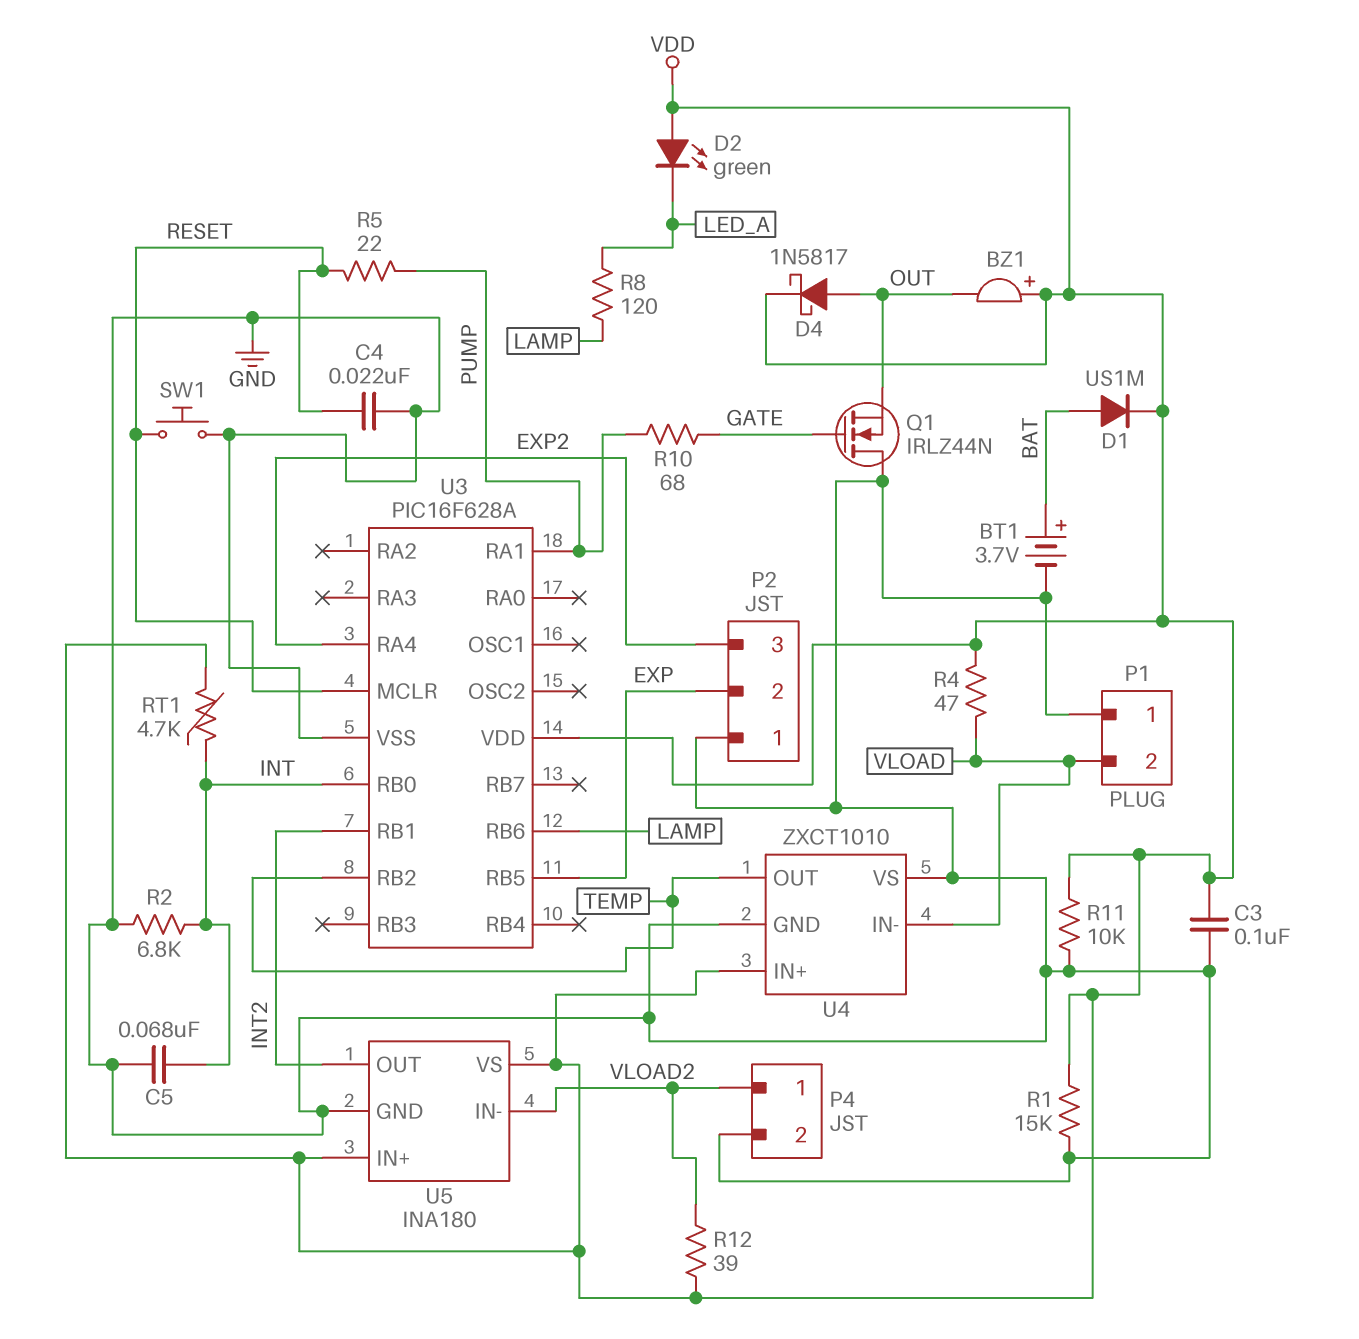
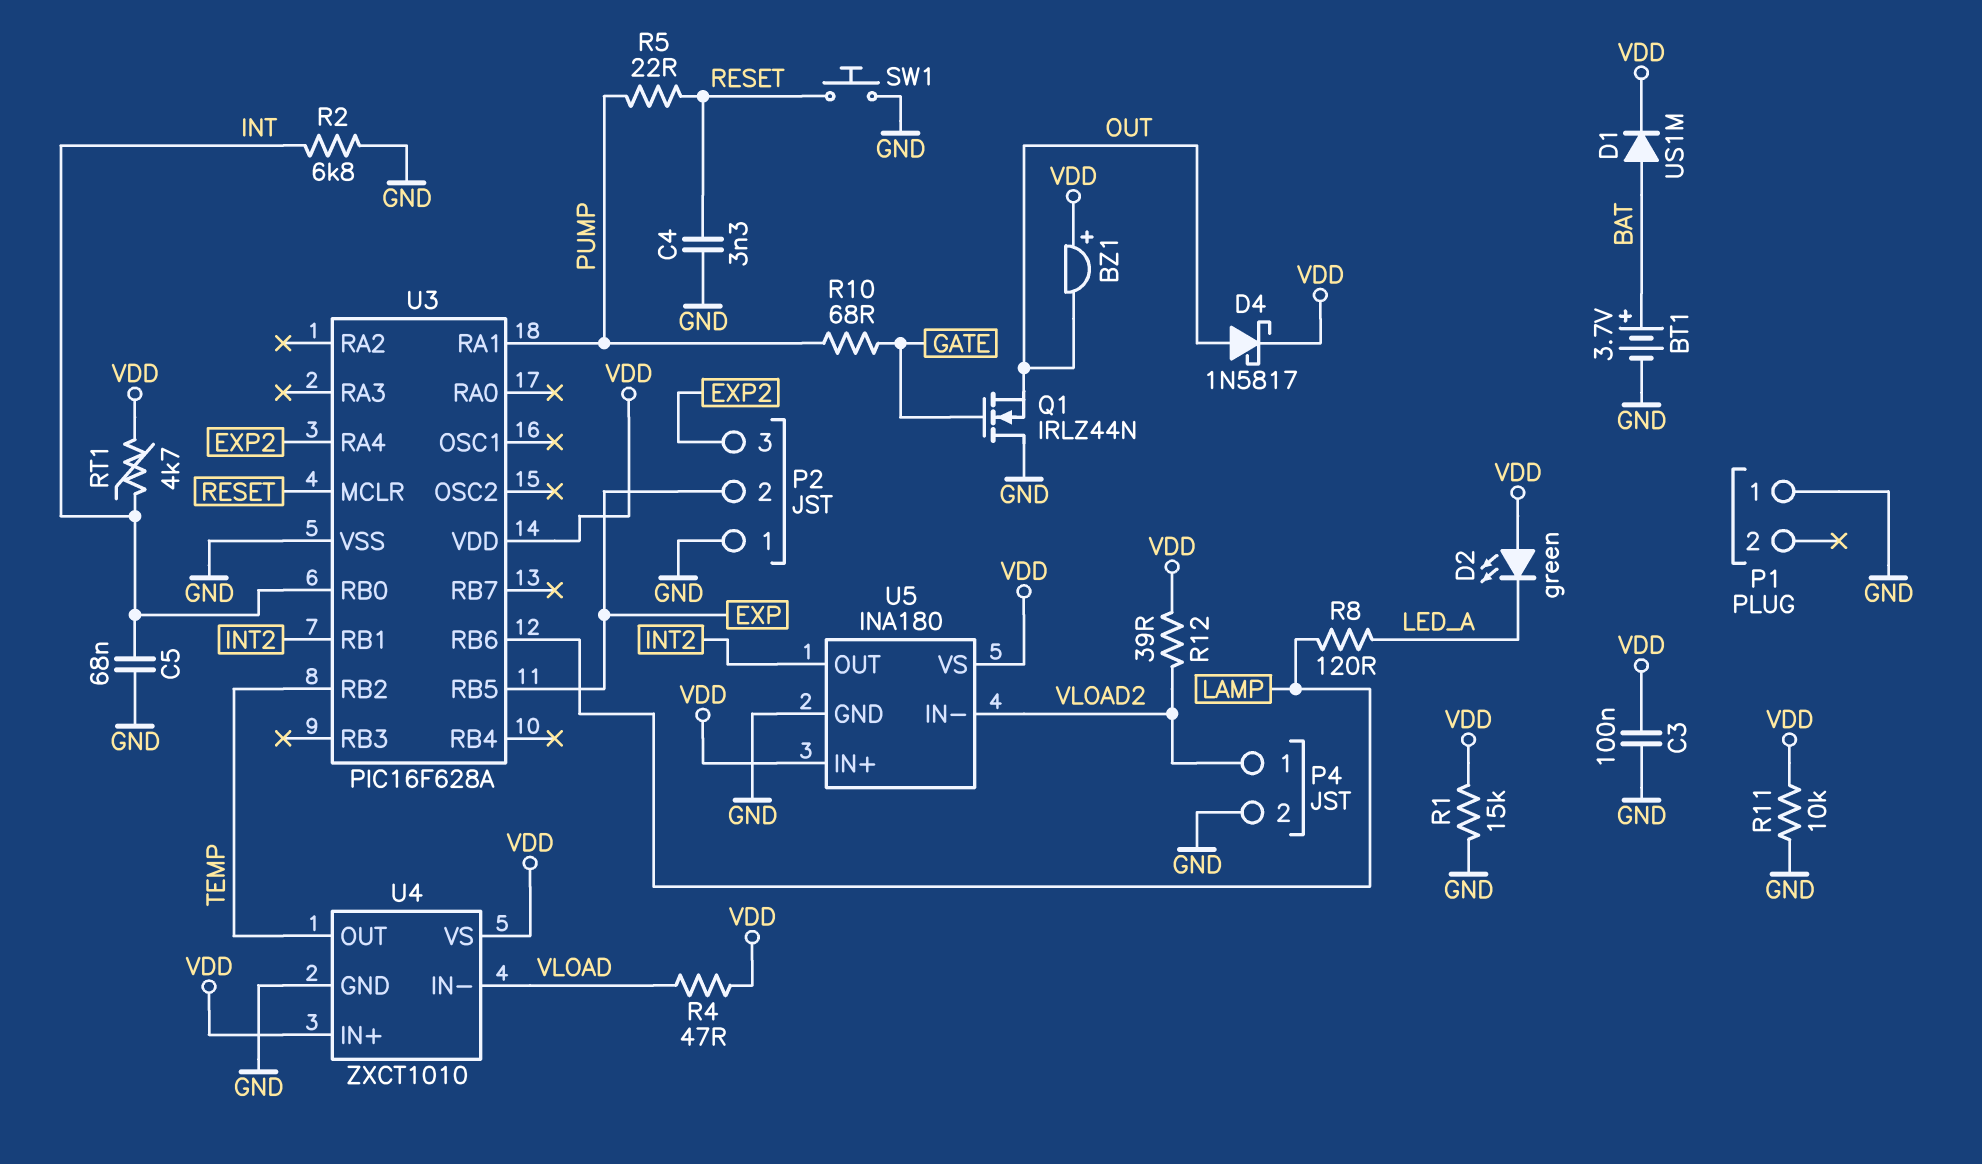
C4: 22nF (GND, RESET) -> 3.3nF (GND, RESET)
P1 pin 2: VLOAD -> none
U4 pin VS: GND -> VDD

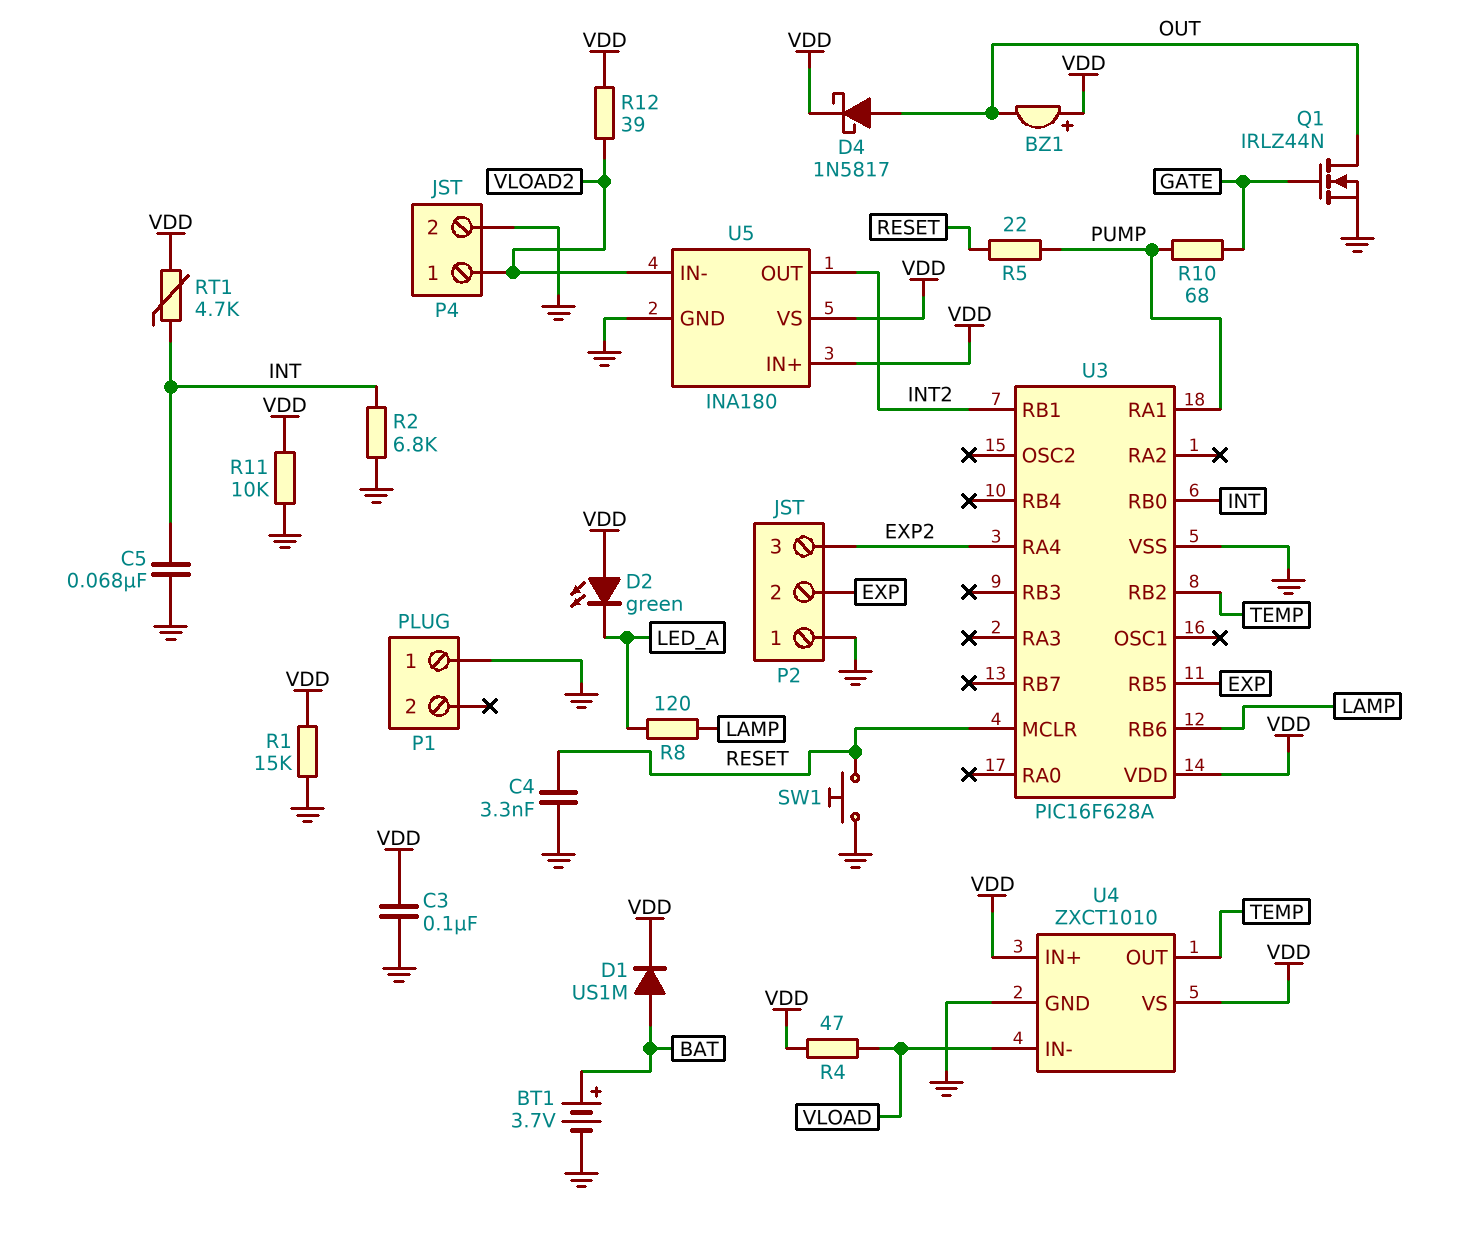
Q1: NMOS IRLZ44N (G GATE, D GND, S OUT) -> NMOS IRLZ44N (G GATE, D OUT, S GND)

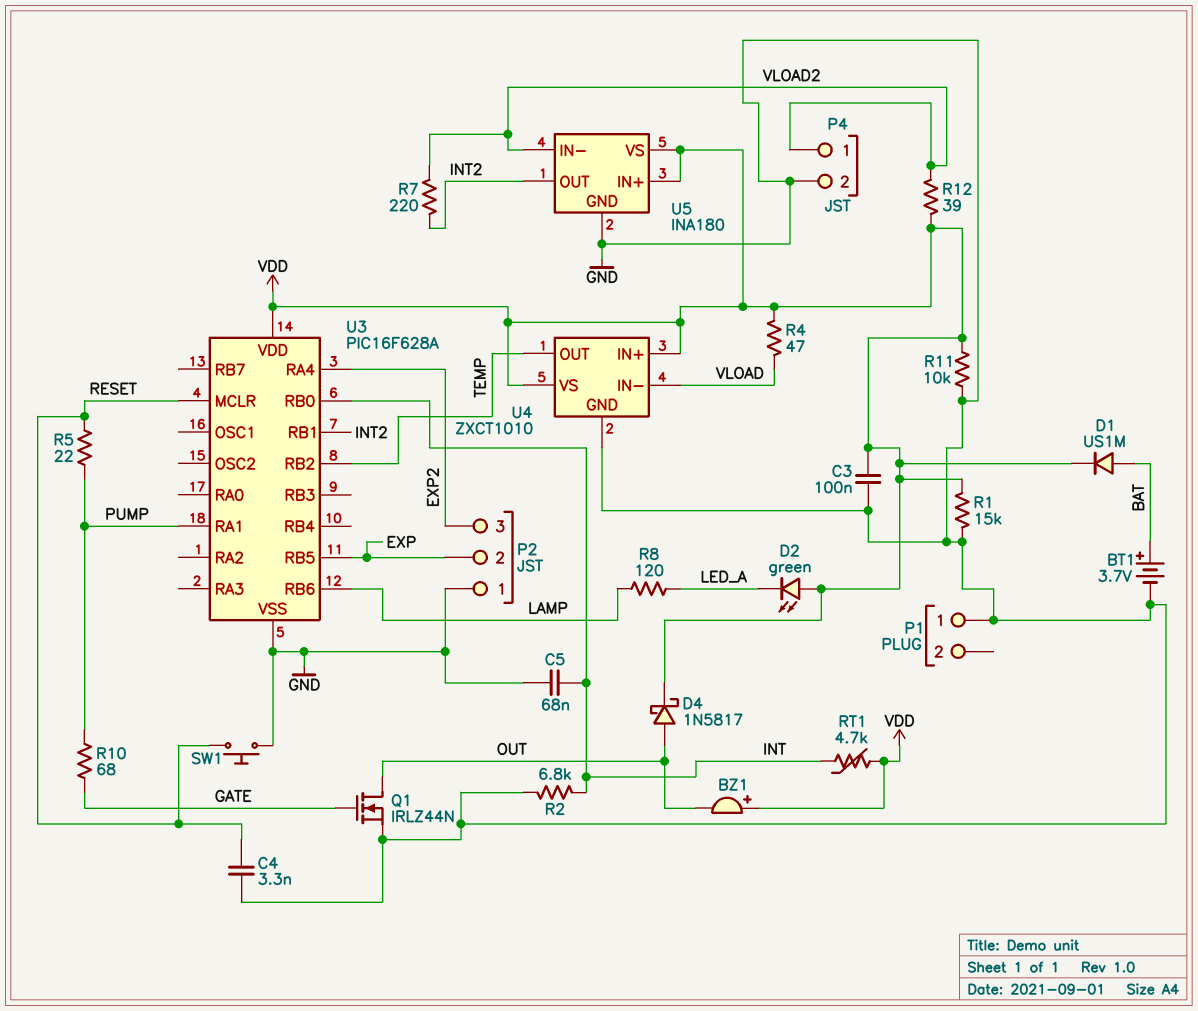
R7: none -> 220 (INT2, VLOAD2)

